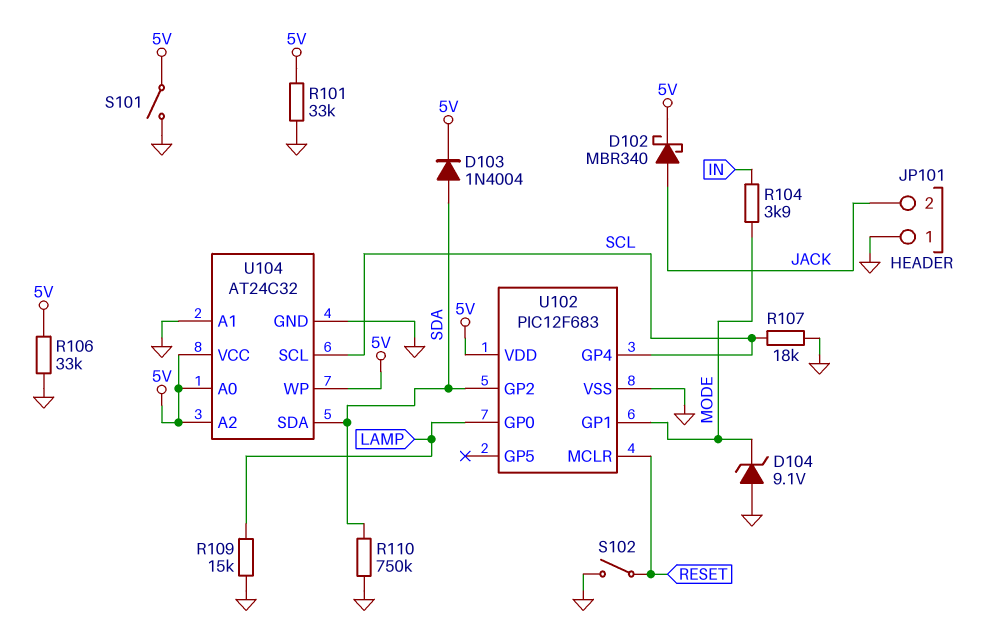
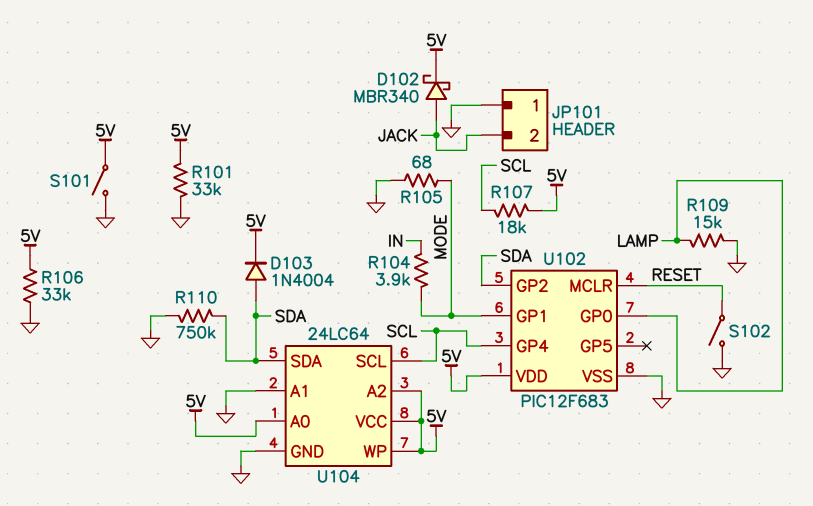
D104: zener 9.1V (A GND, K MODE) -> none
R105: none -> 68 (GND, MODE)
R107: 18k (GND, SCL) -> 18k (5V, SCL)
U104: AT24C32 -> 24LC64

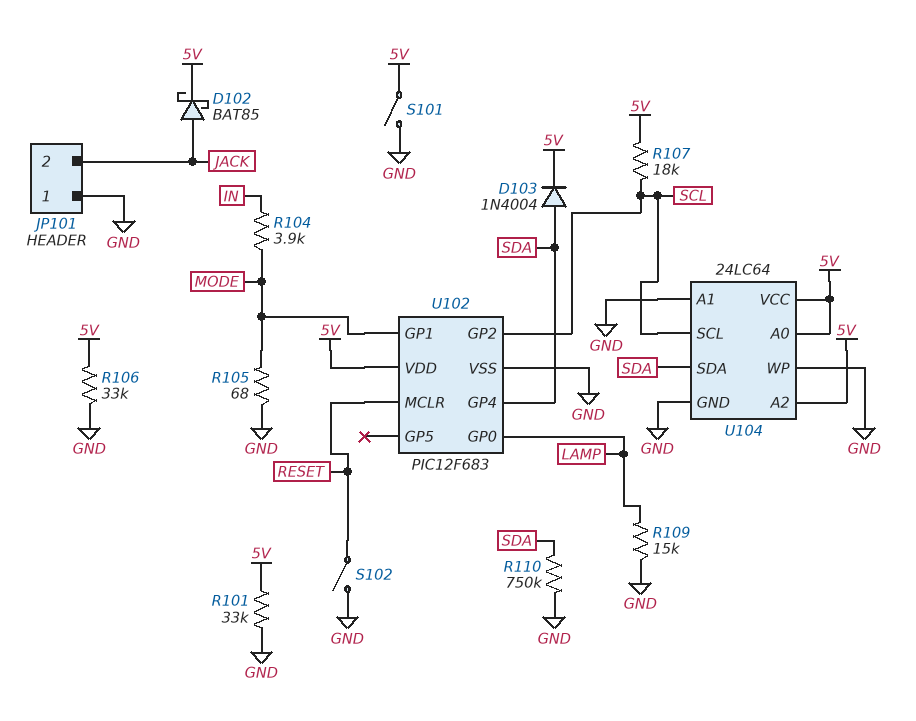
D102: schottky MBR340 (A JACK, K 5V) -> schottky BAT85 (A JACK, K 5V)
U102 pin GP2: SDA -> SCL
U102 pin GP4: SCL -> SDA
U104 pin WP: 5V -> GND

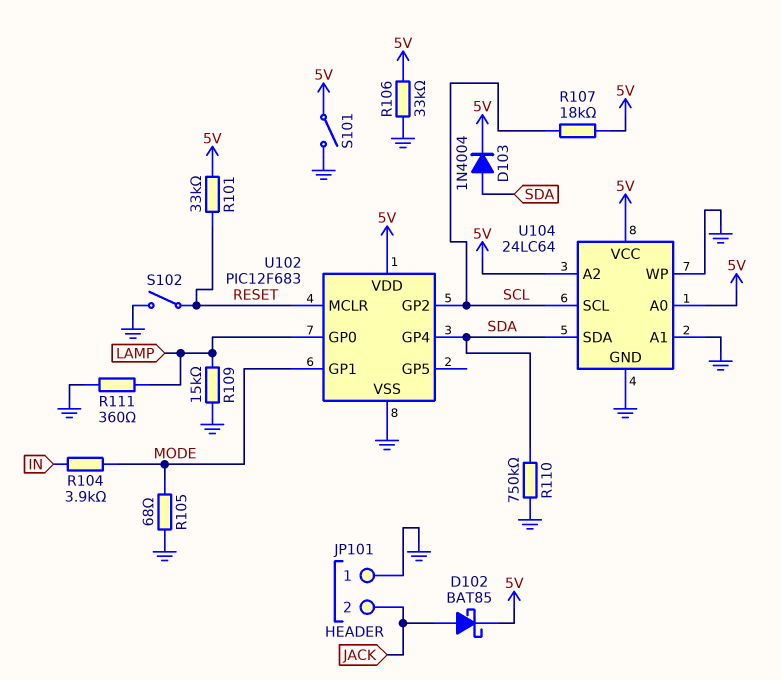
R101: 33k (5V, GND) -> 33k (5V, RESET)
R111: none -> 360 (GND, LAMP)

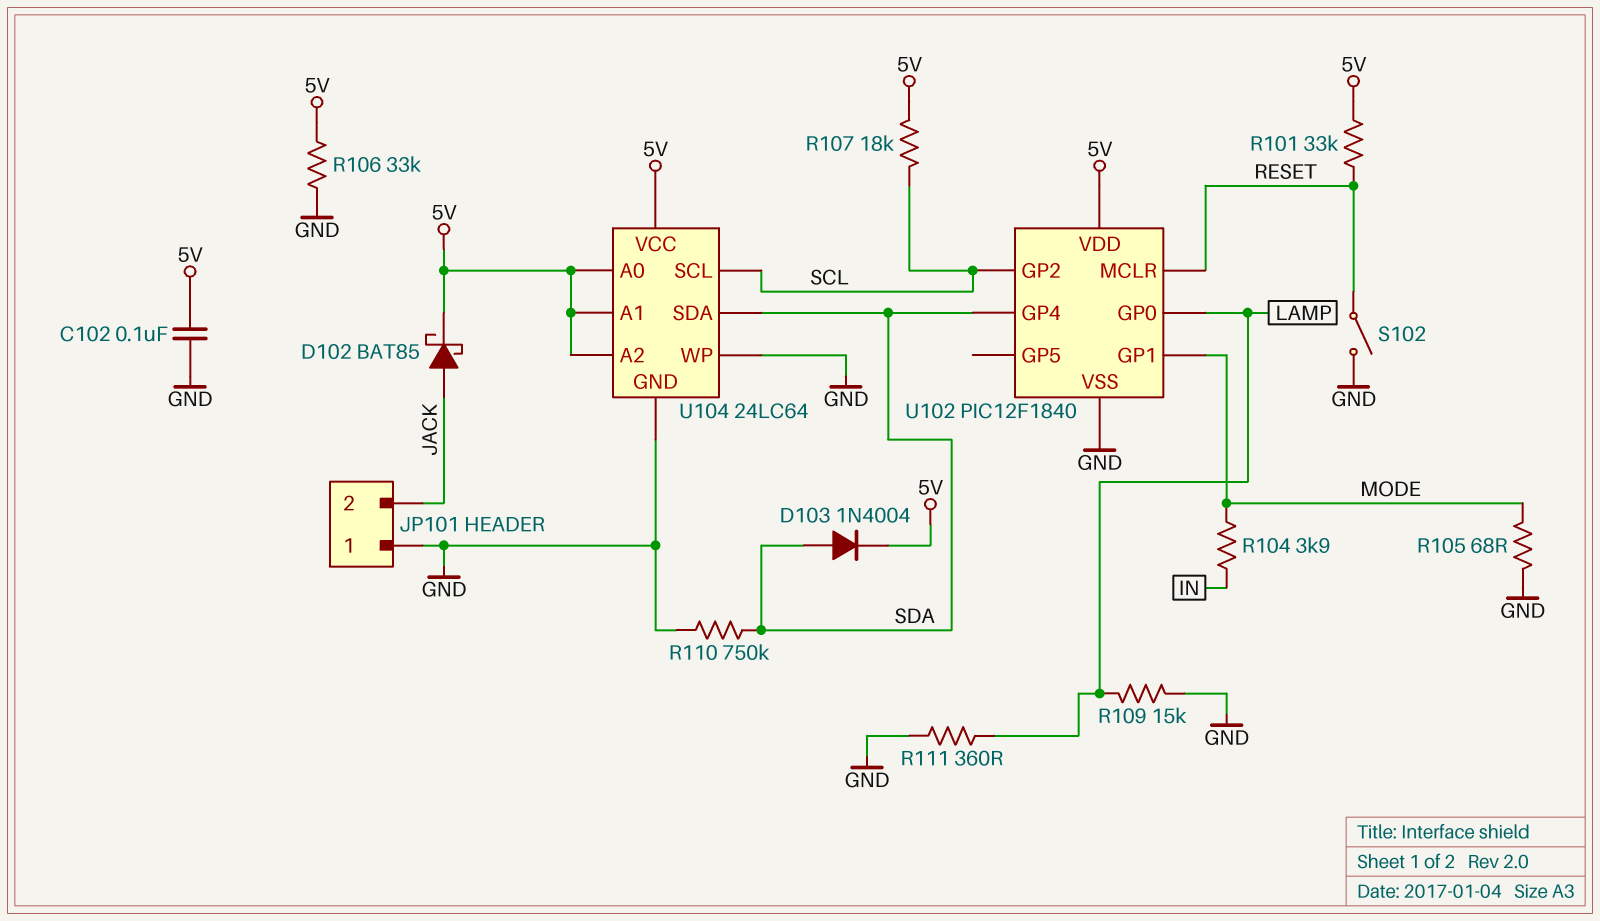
C102: none -> 100nF (5V, GND)
S101: switch (5V, GND) -> none
U102: PIC12F683 -> PIC12F1840
U104 pin A1: GND -> 5V

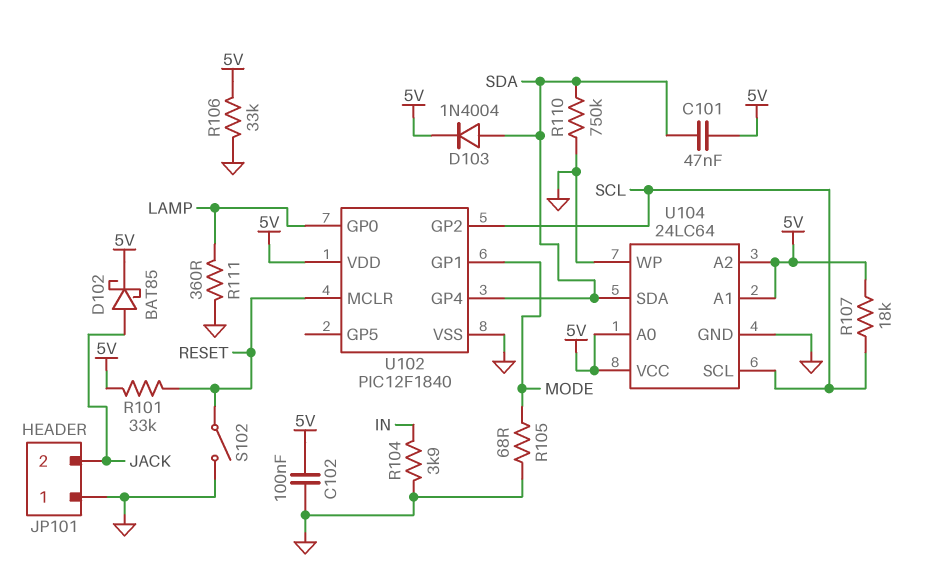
C101: none -> 47nF (5V, SDA)
R104: 3.9k (IN, MODE) -> 3.9k (GND, IN)
R109: 15k (GND, LAMP) -> none

